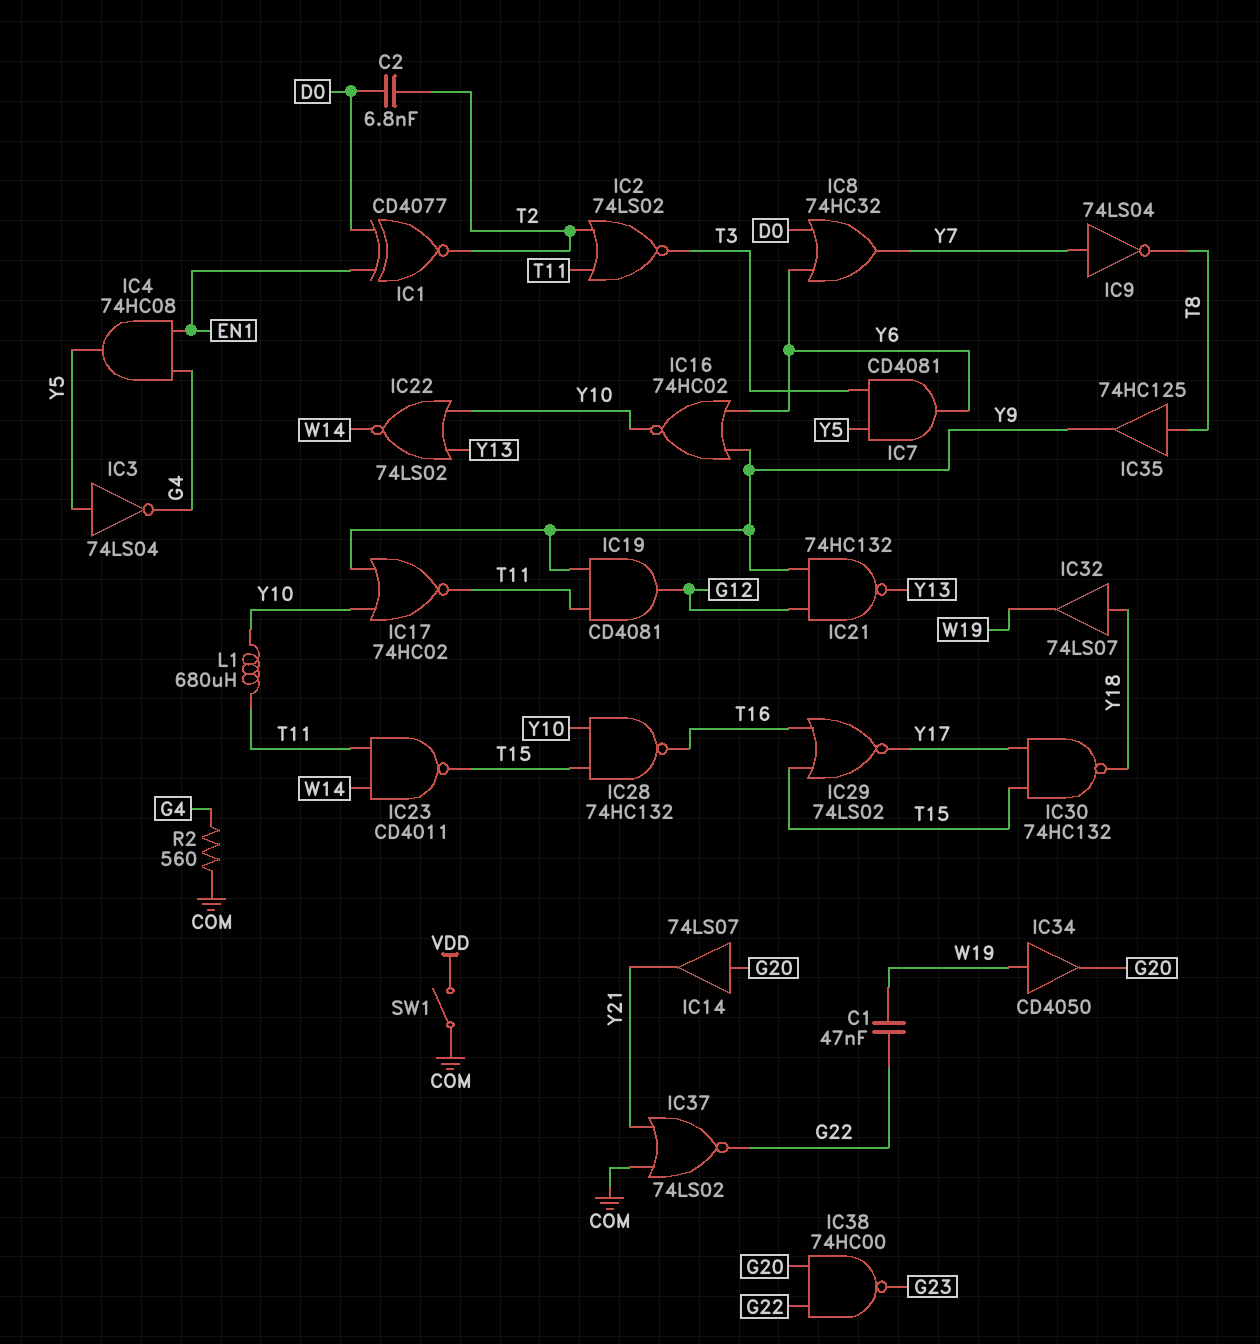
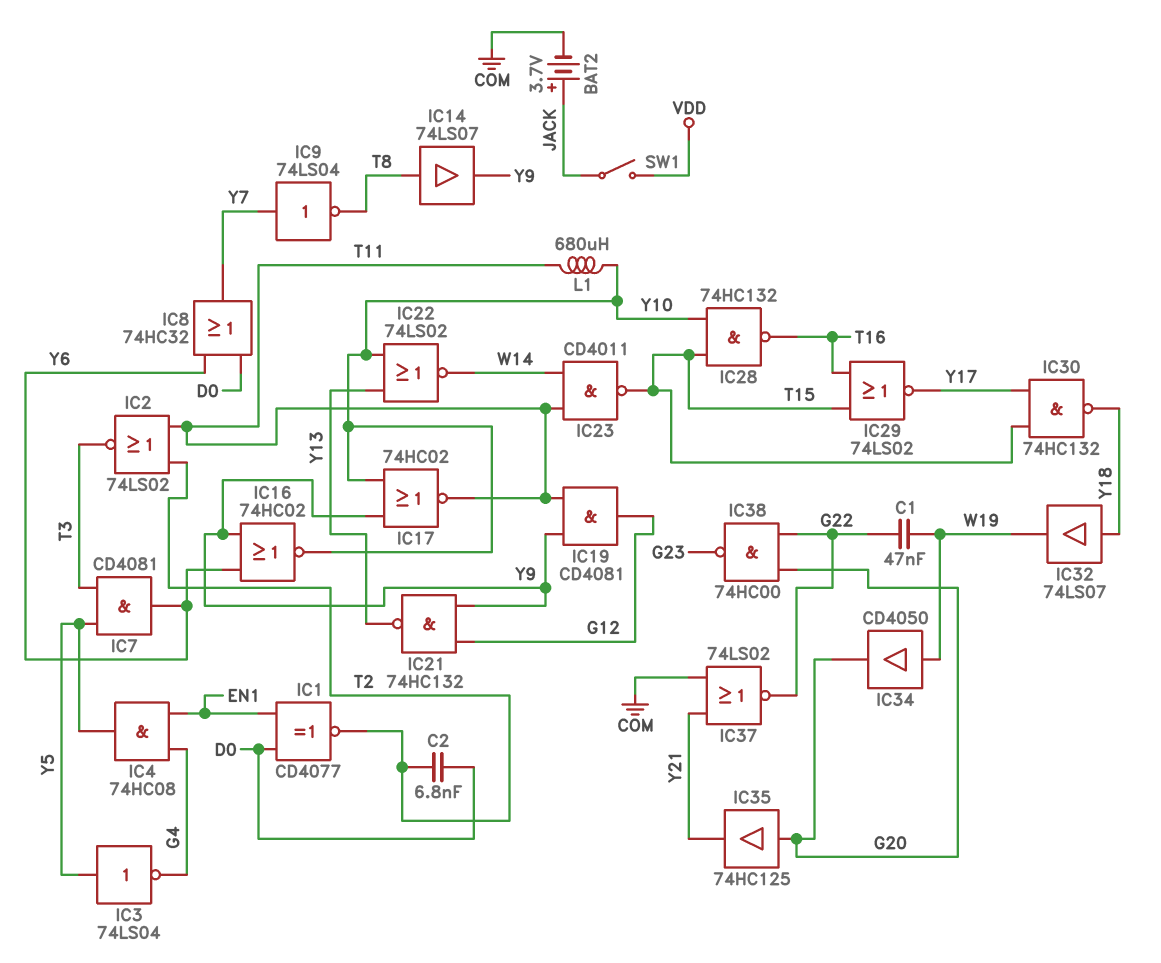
BAT2: none -> 3.7V (plus JACK, minus COM)
IC14: buffer 74LS07 (in G20, out Y21) -> buffer 74LS07 (in T8, out Y9)
IC35: buffer 74HC125 (in T8, out Y9) -> buffer 74HC125 (in G20, out Y21)
R2: 560 (COM, G4) -> none
SW1: switch (COM, VDD) -> switch (JACK, VDD)

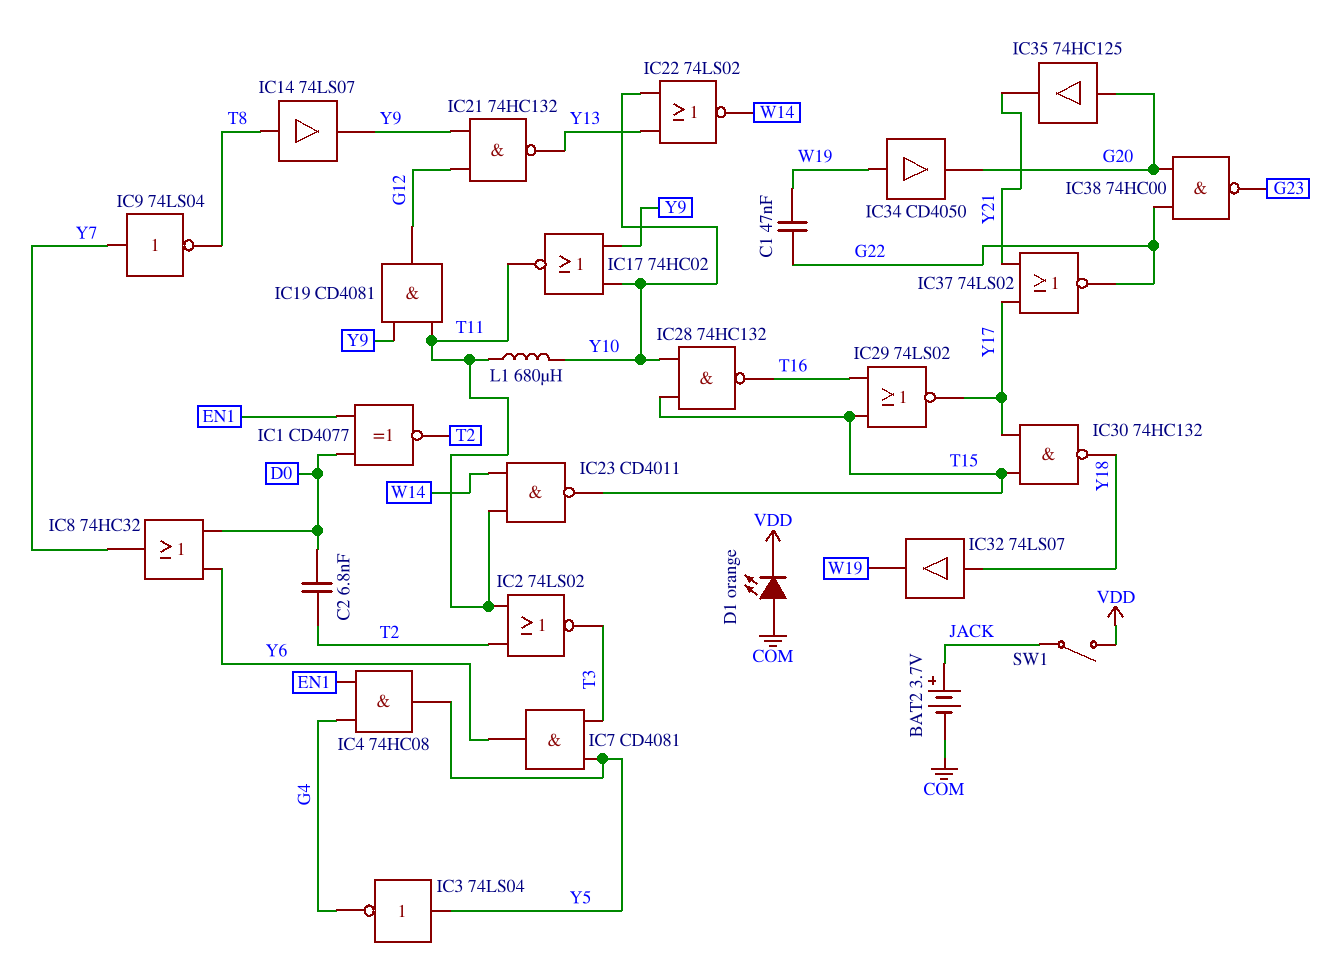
D1: none -> LED orange (A COM, K VDD)
IC16: NOR 74HC02 (in Y6, in Y9, out Y10) -> none
IC37: NOR 74LS02 (in COM, in Y21, out G22) -> NOR 74LS02 (in Y17, in Y21, out G22)

